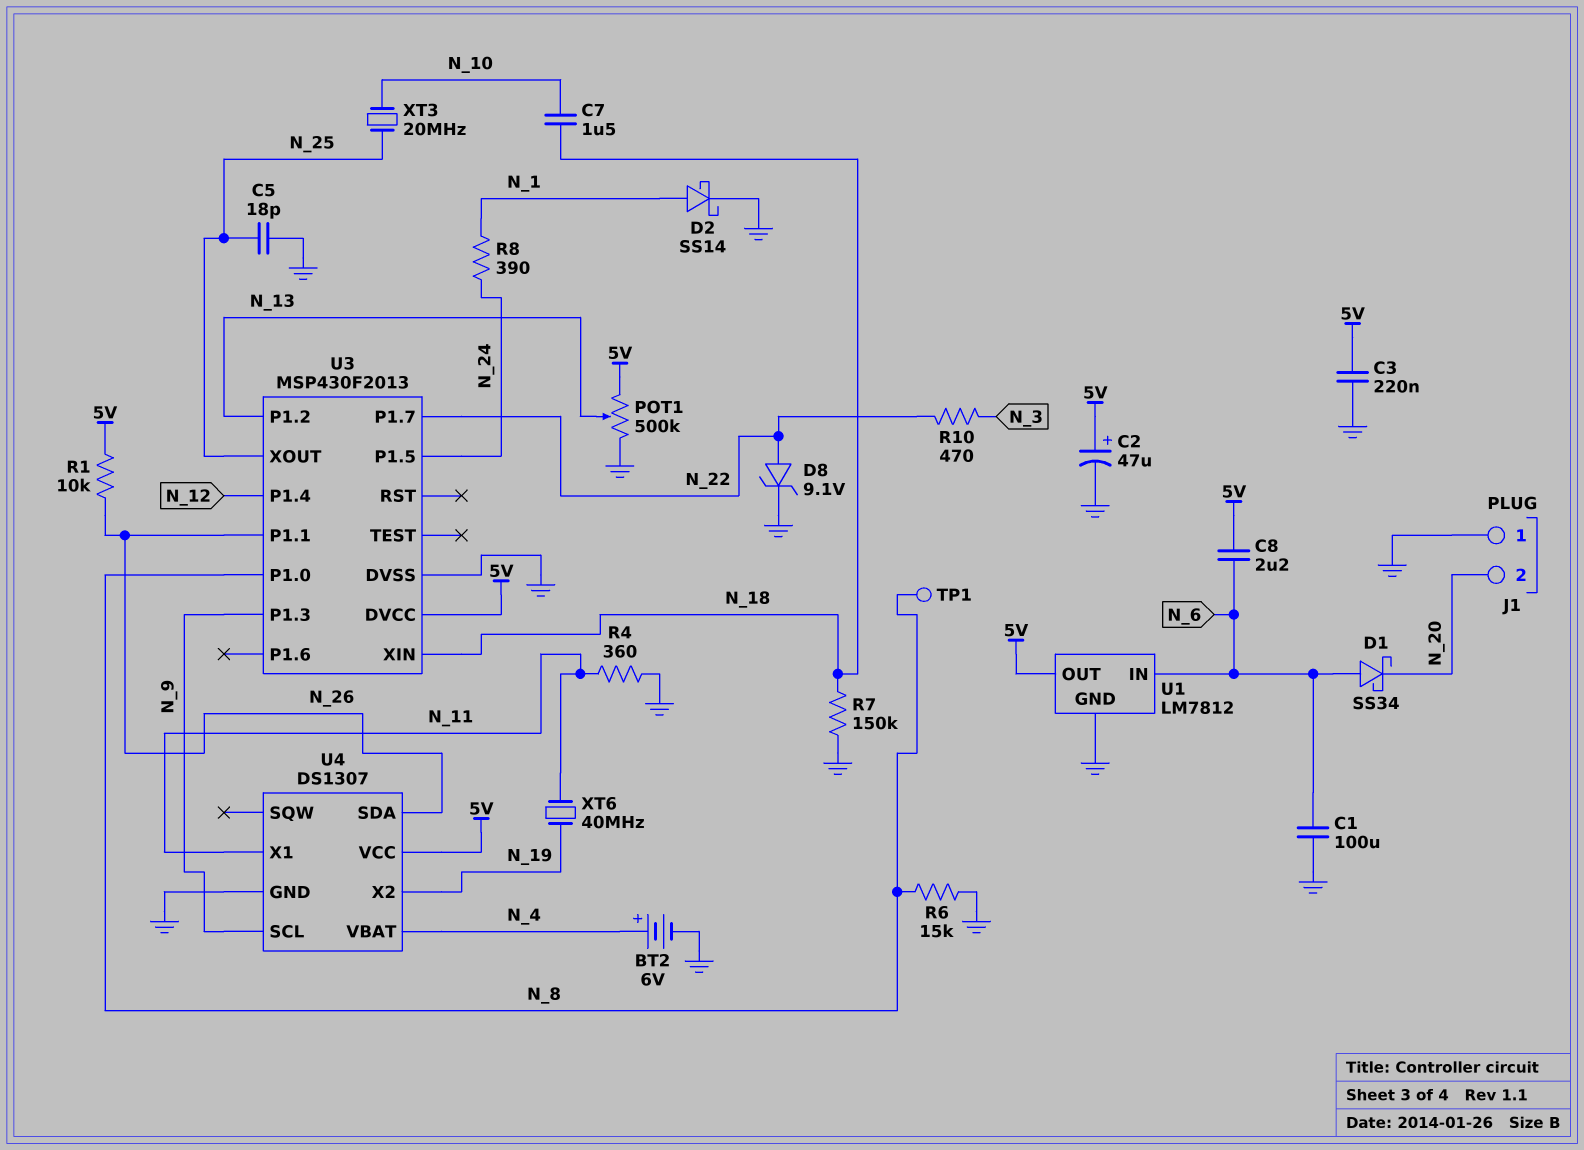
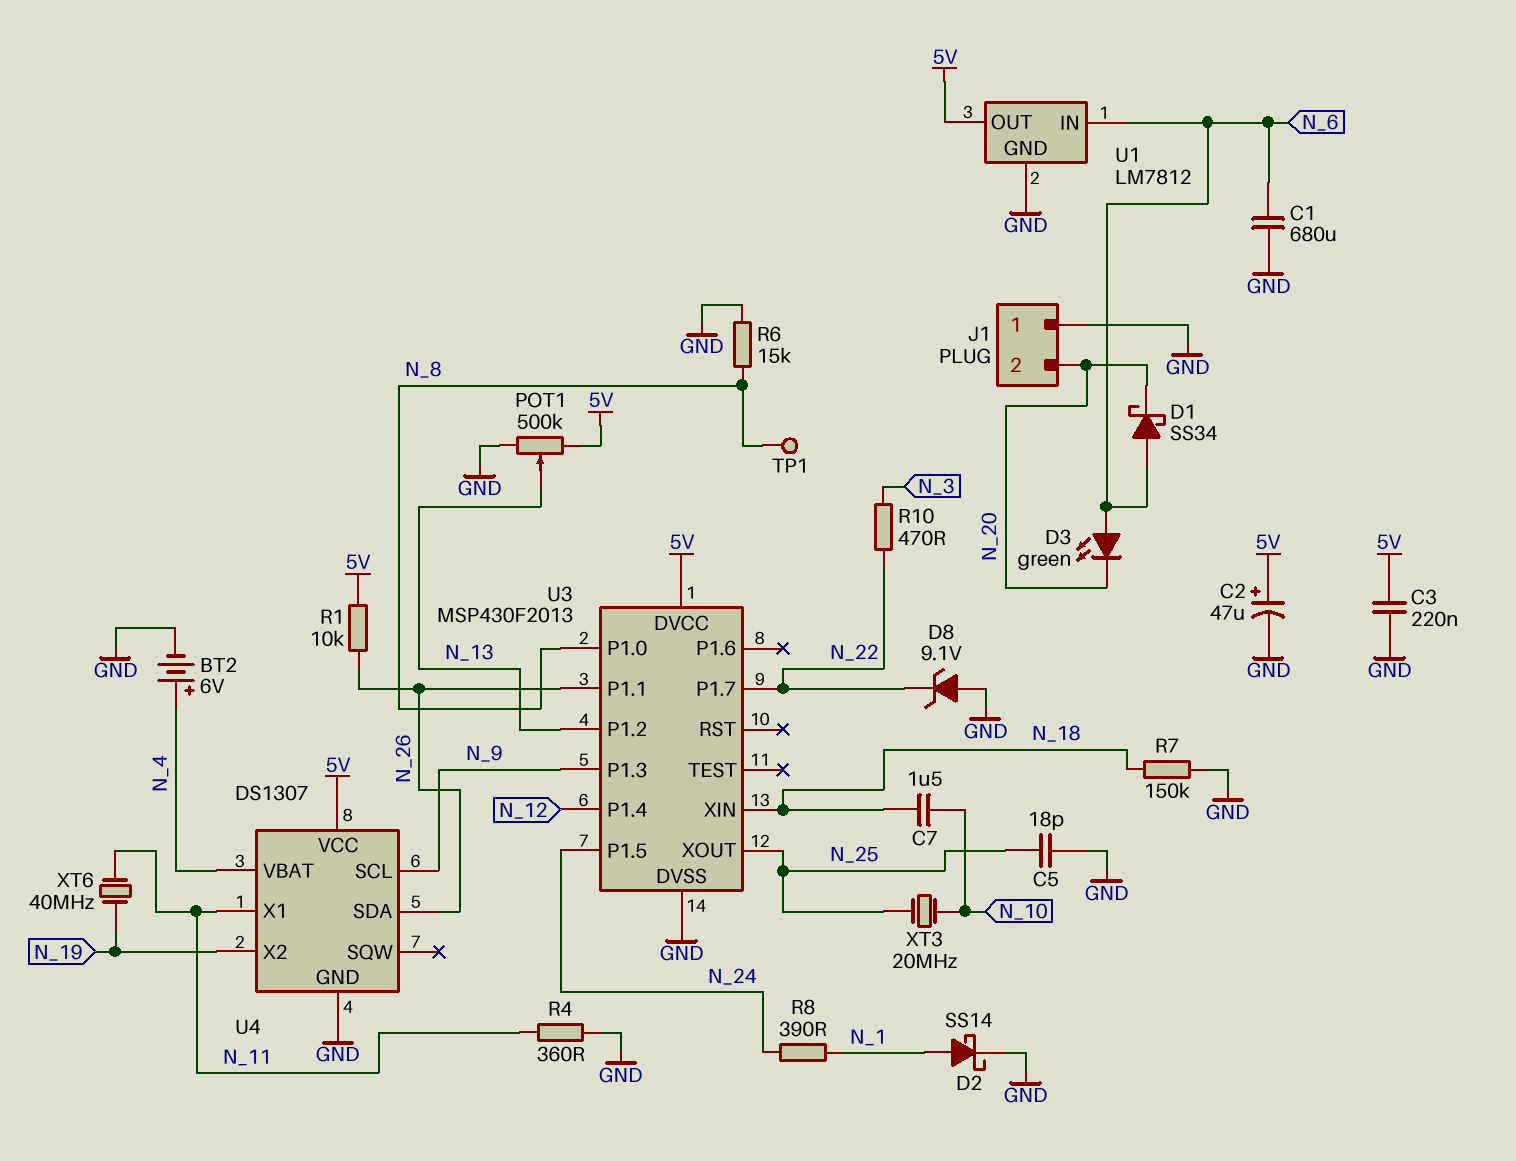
C1: 100uF (GND, N_6) -> 680uF (GND, N_6)
C8: 2.2uF (5V, N_6) -> none
D3: none -> LED green (A N_6, K N_20)
D8: zener 9.1V (A N_22, K GND) -> zener 9.1V (A GND, K N_22)

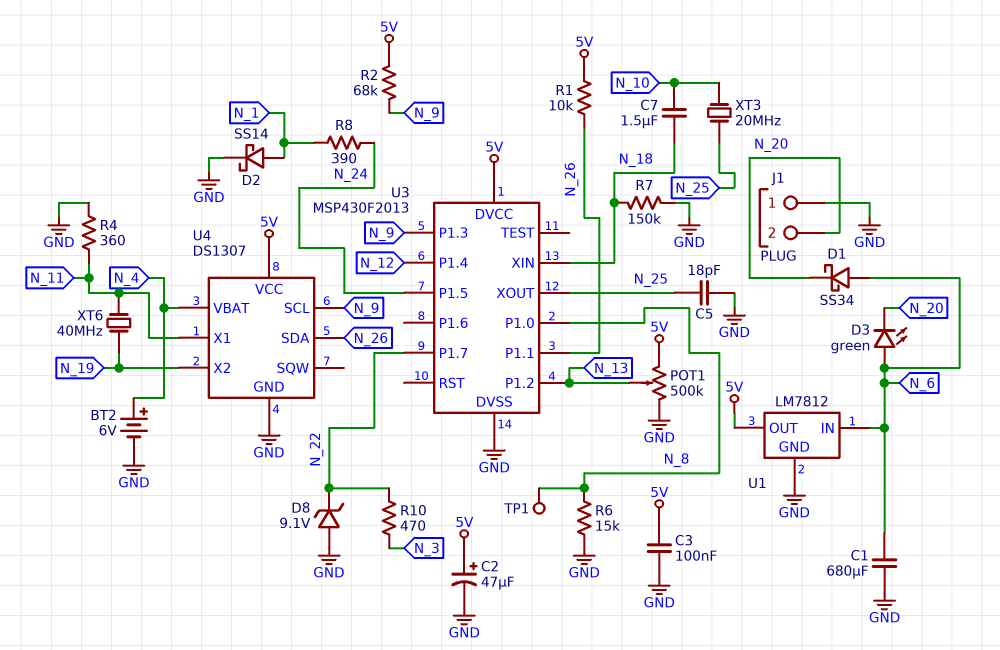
C3: 220nF (5V, GND) -> 100nF (5V, GND)
R2: none -> 68k (5V, N_9)

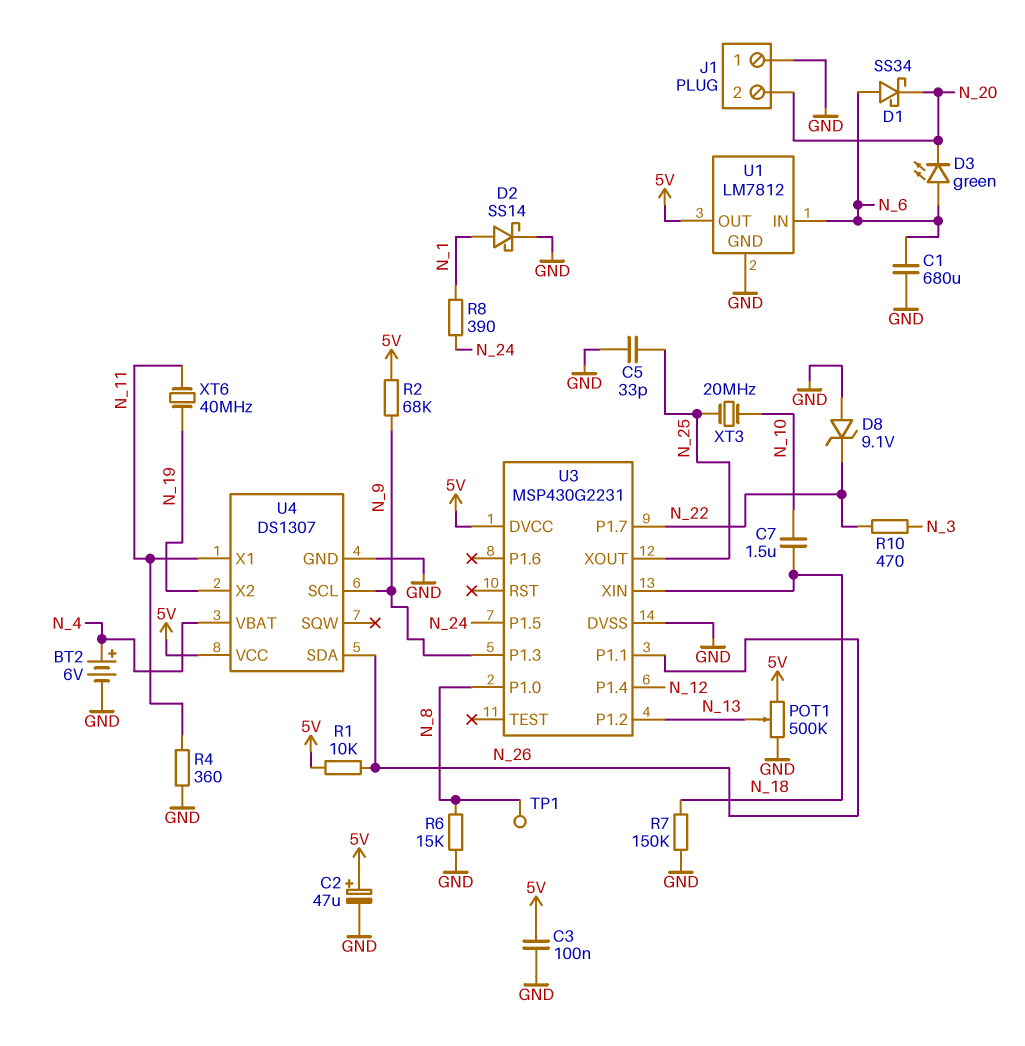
C5: 18pF (GND, N_25) -> 33pF (GND, N_25)
U3: MSP430F2013 -> MSP430G2231

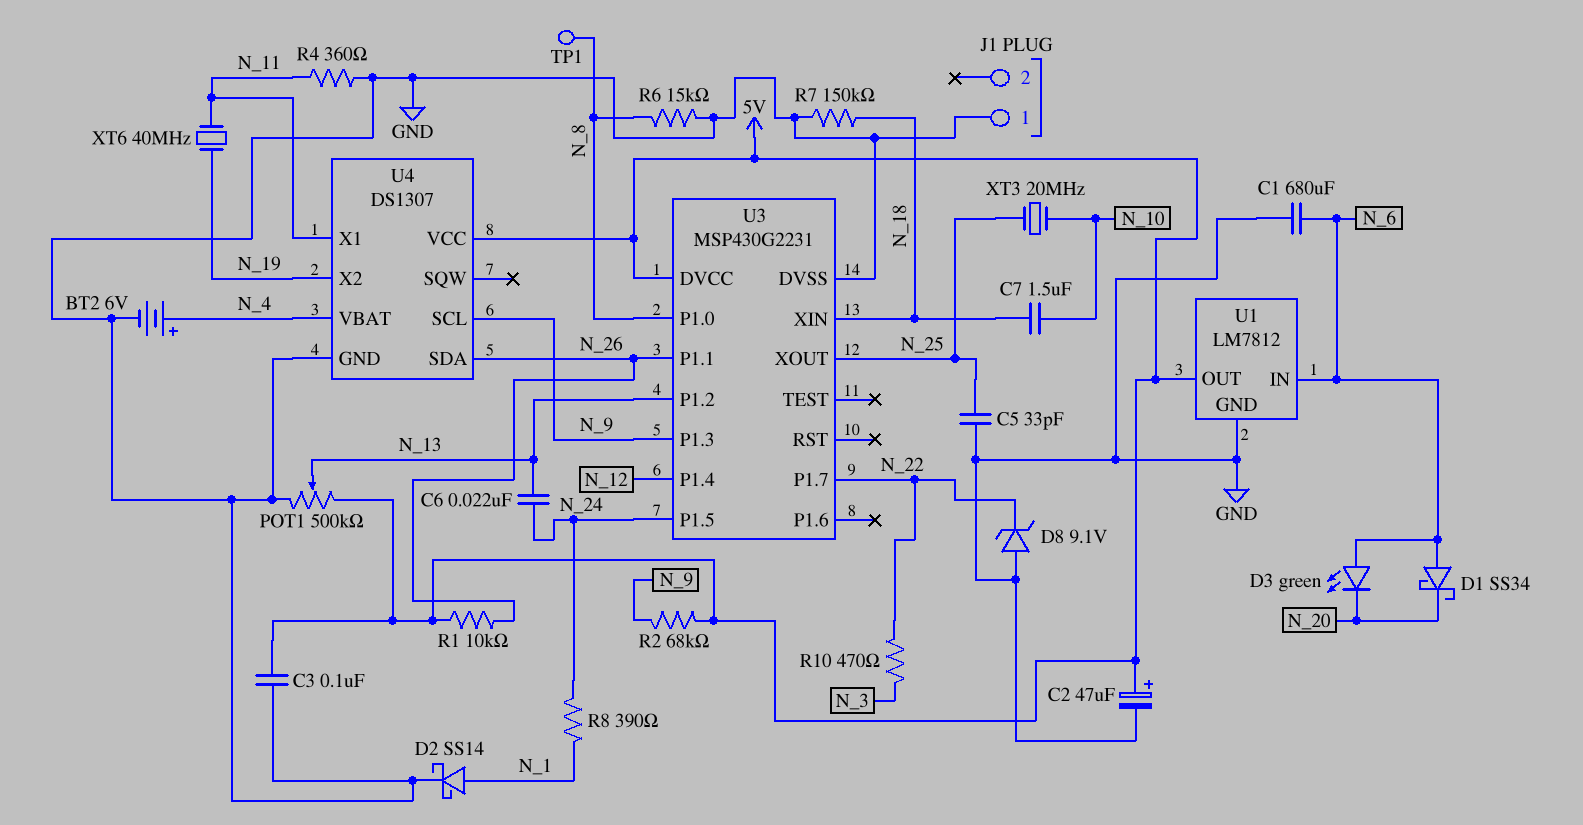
C6: none -> 22nF (N_13, N_24)
J1 pin 2: N_20 -> none

